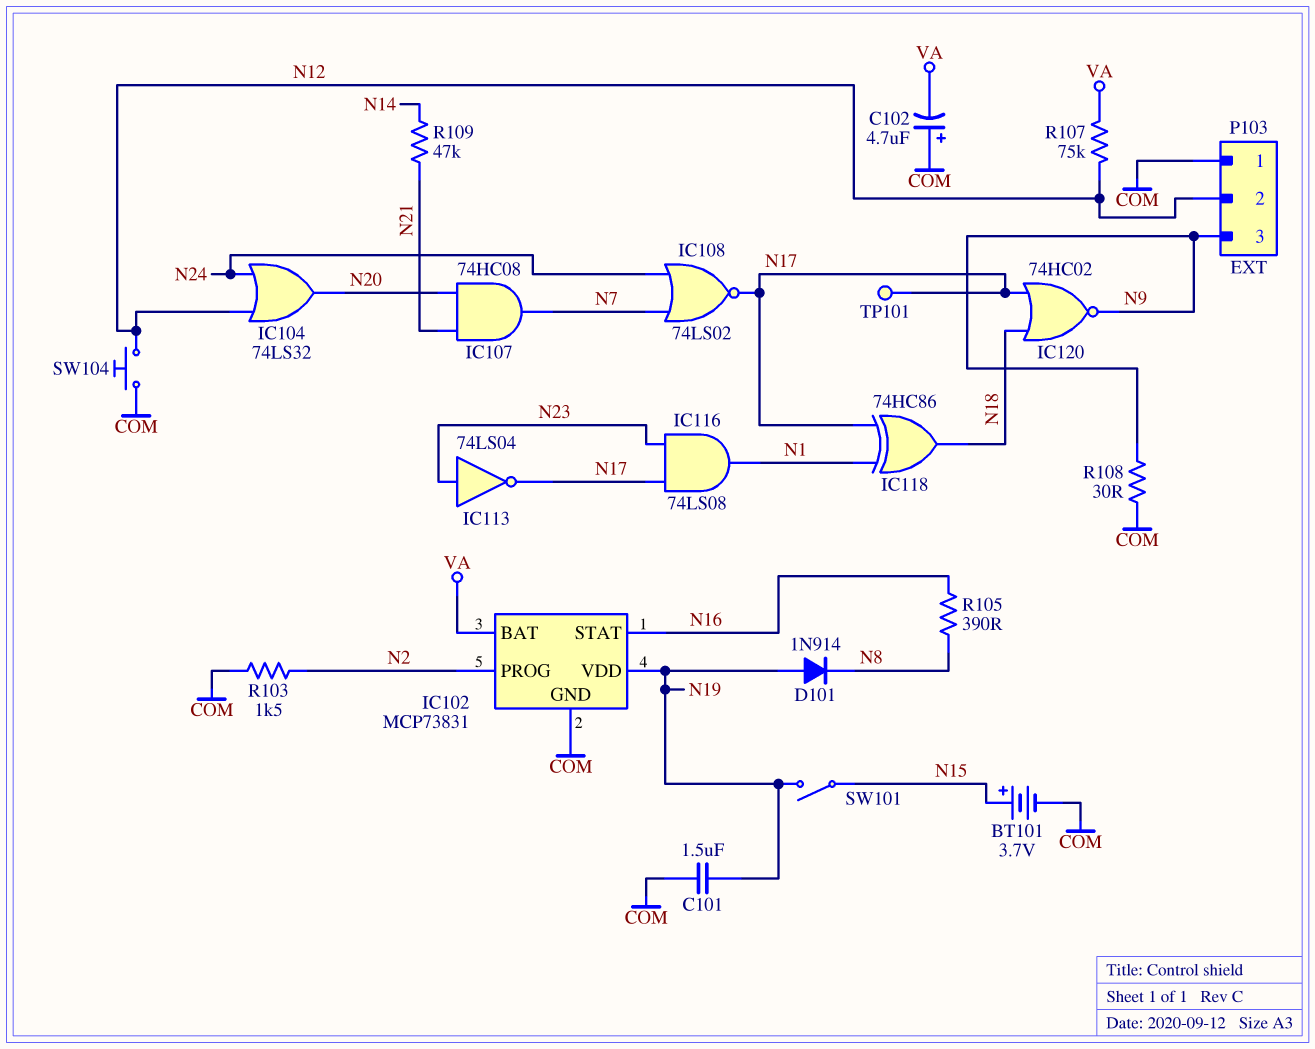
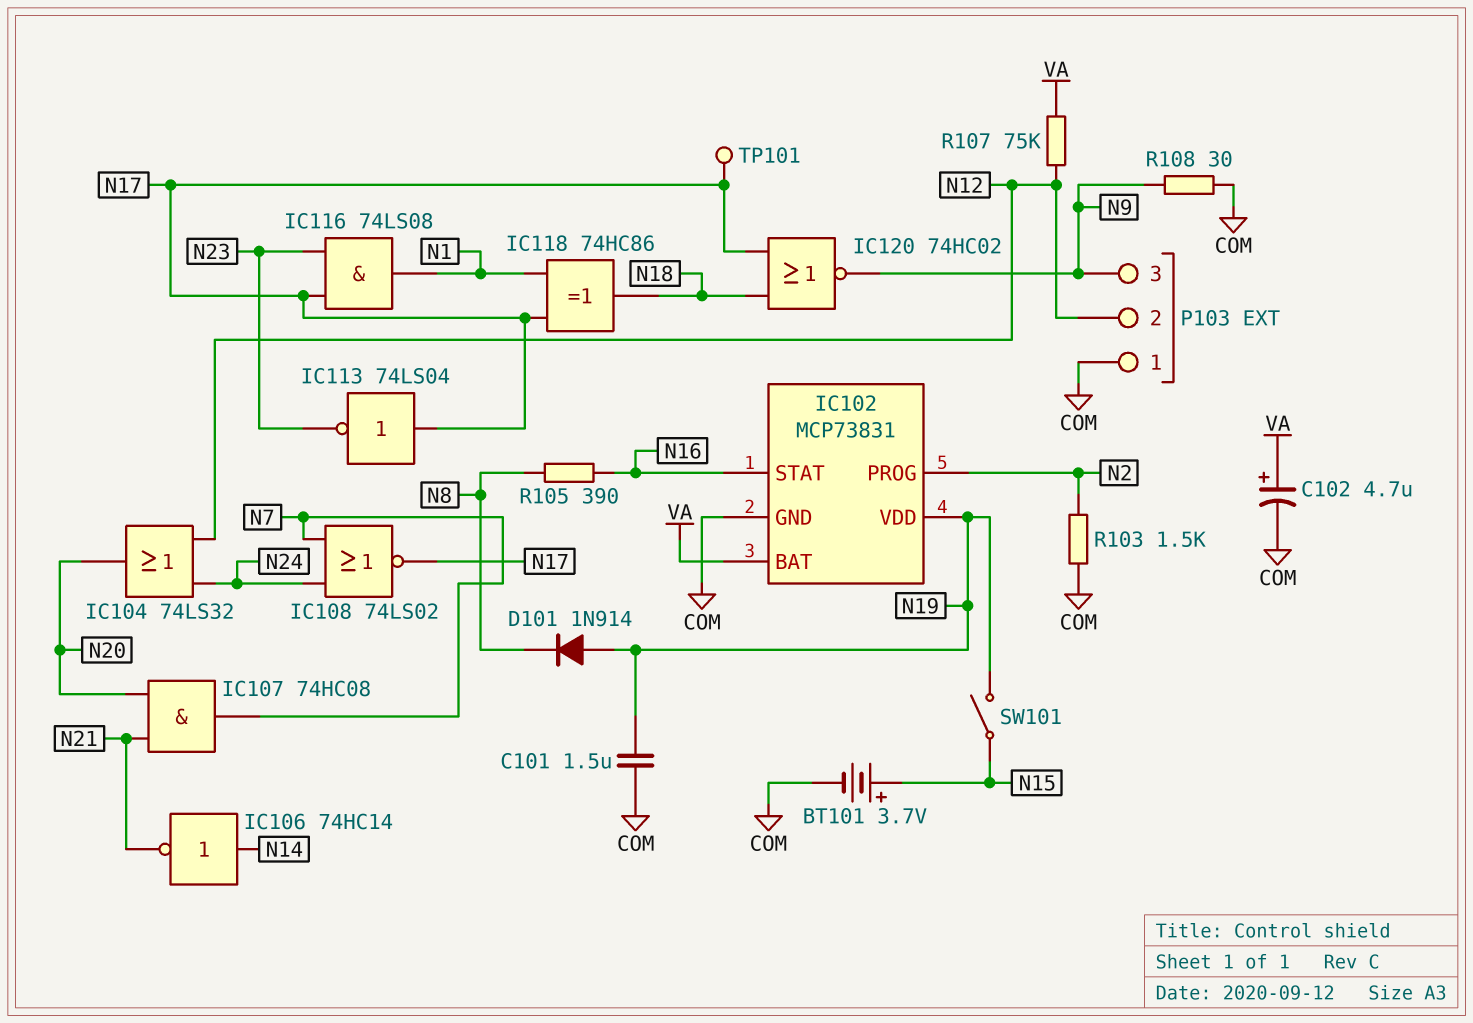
C102: 4.7uF (plus COM, minus VA) -> 4.7uF (plus VA, minus COM)
IC106: none -> NOT 74HC14 (in N14, out N21)
IC113: NOT 74LS04 (in N23, out N17) -> NOT 74LS04 (in N17, out N23)
R109: 47k (N14, N21) -> none
SW104: button (COM, N12) -> none

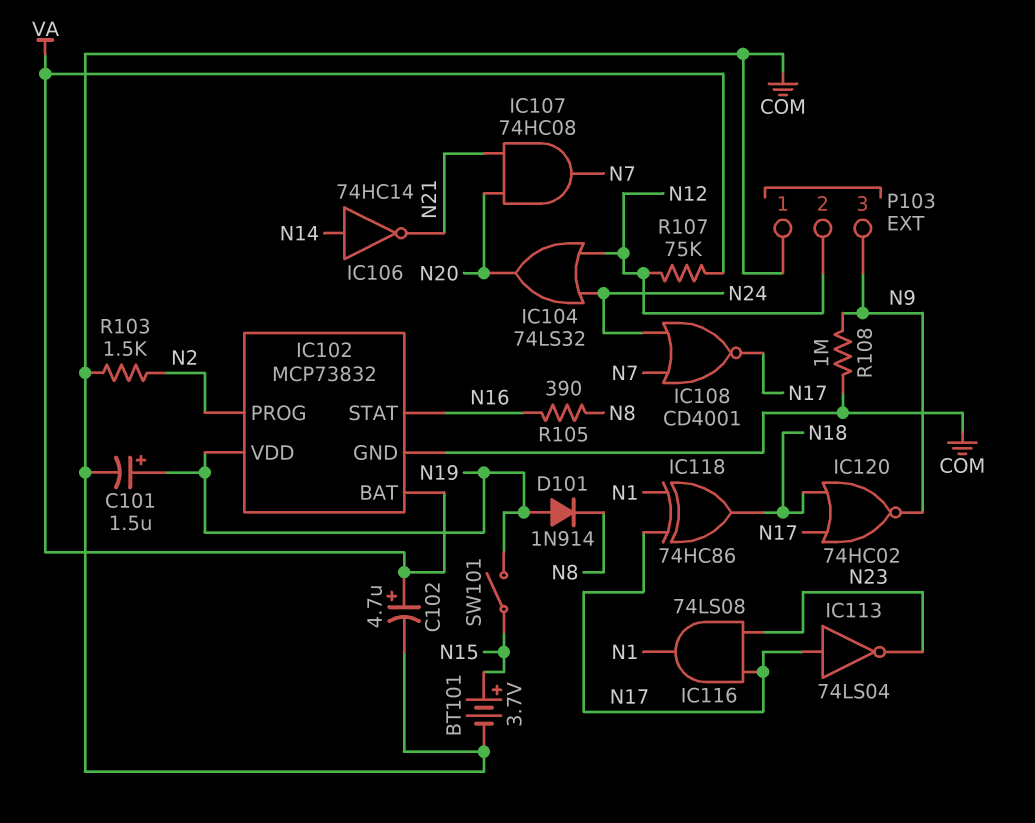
C101: 1.5uF (COM, N19) -> 1.5uF (plus N19, minus COM)
IC102: MCP73831 -> MCP73832
IC108: NOR 74LS02 (in N7, in N24, out N17) -> NOR CD4001 (in N7, in N24, out N17)
R108: 30 (COM, N9) -> 1M (COM, N9)
TP101: test point (N17) -> none

